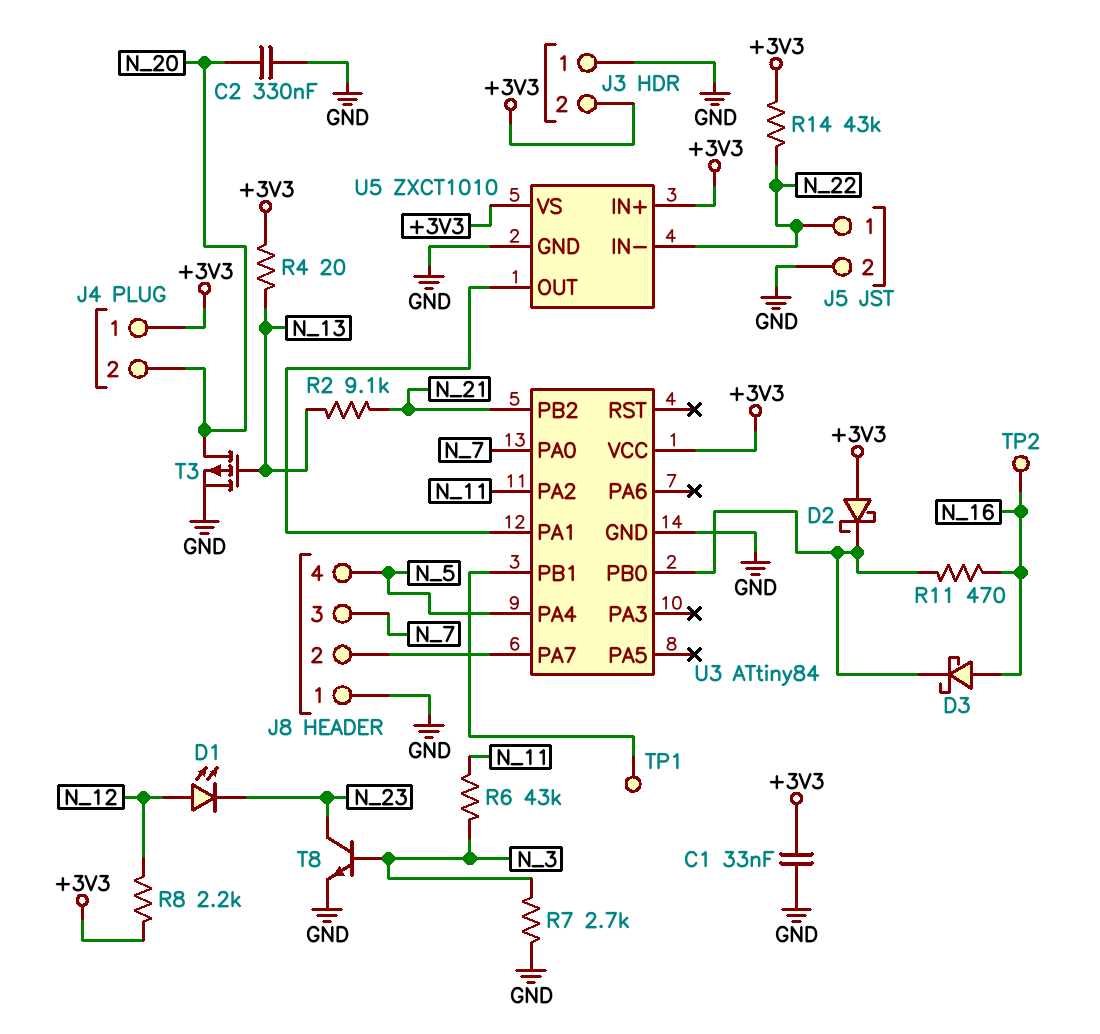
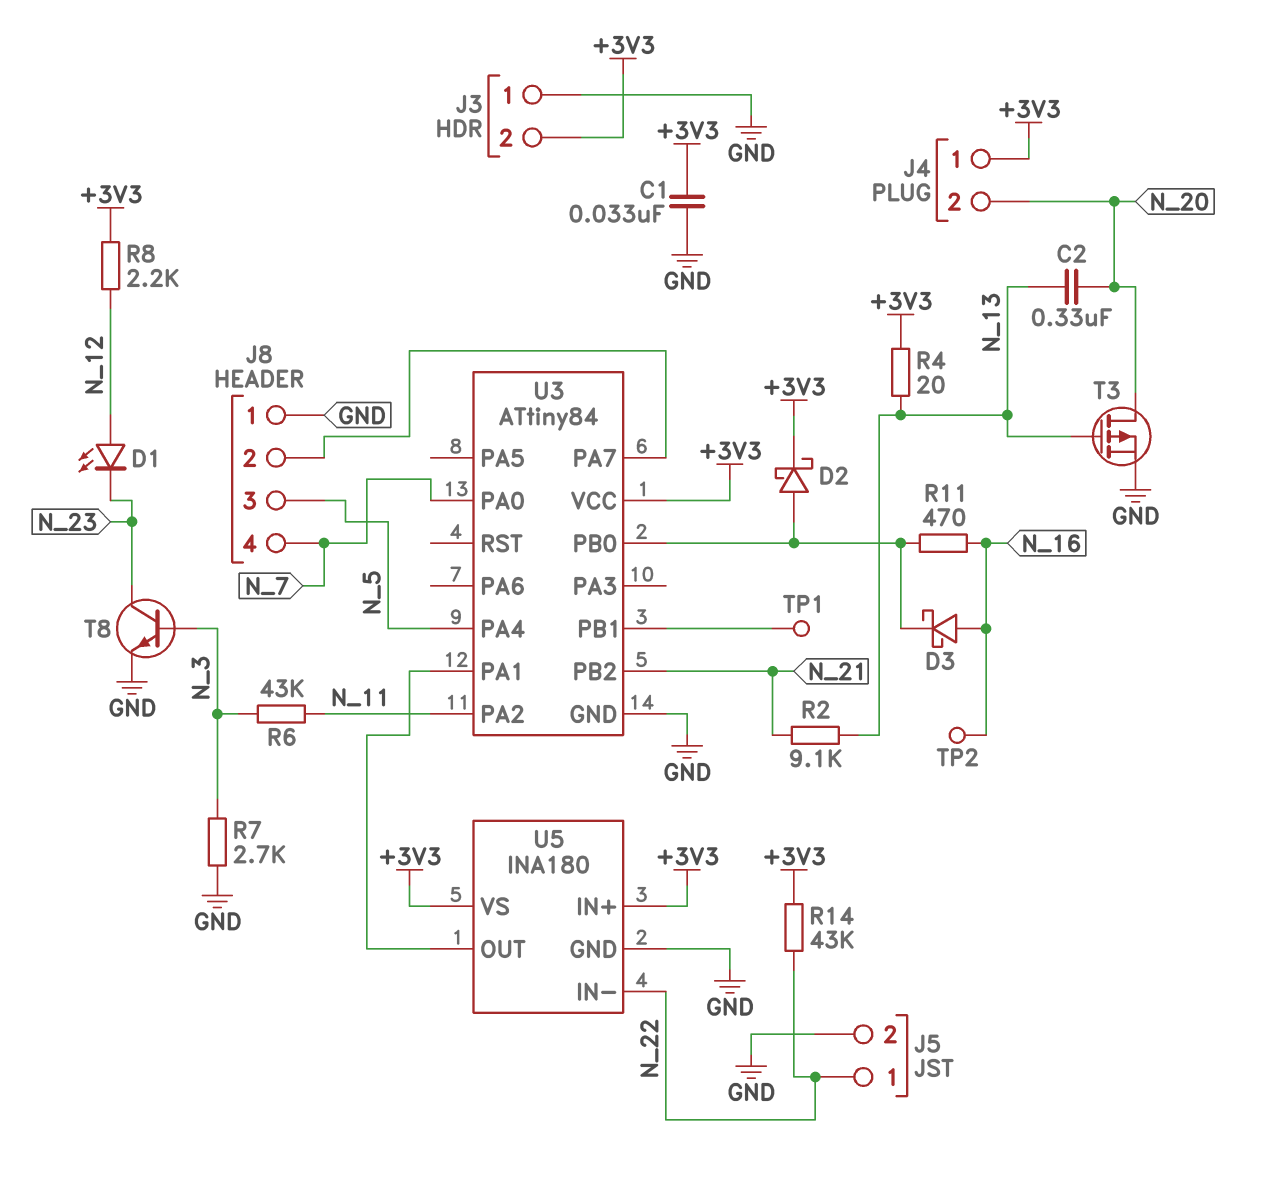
C2: 330nF (GND, N_20) -> 330nF (N_13, N_20)
D2: schottky (A +3V3, K U3/PB0) -> schottky (A U3/PB0, K +3V3)
J8 pin 3: N_7 -> N_5
J8 pin 4: N_5 -> N_7
U5: ZXCT1010 -> INA180

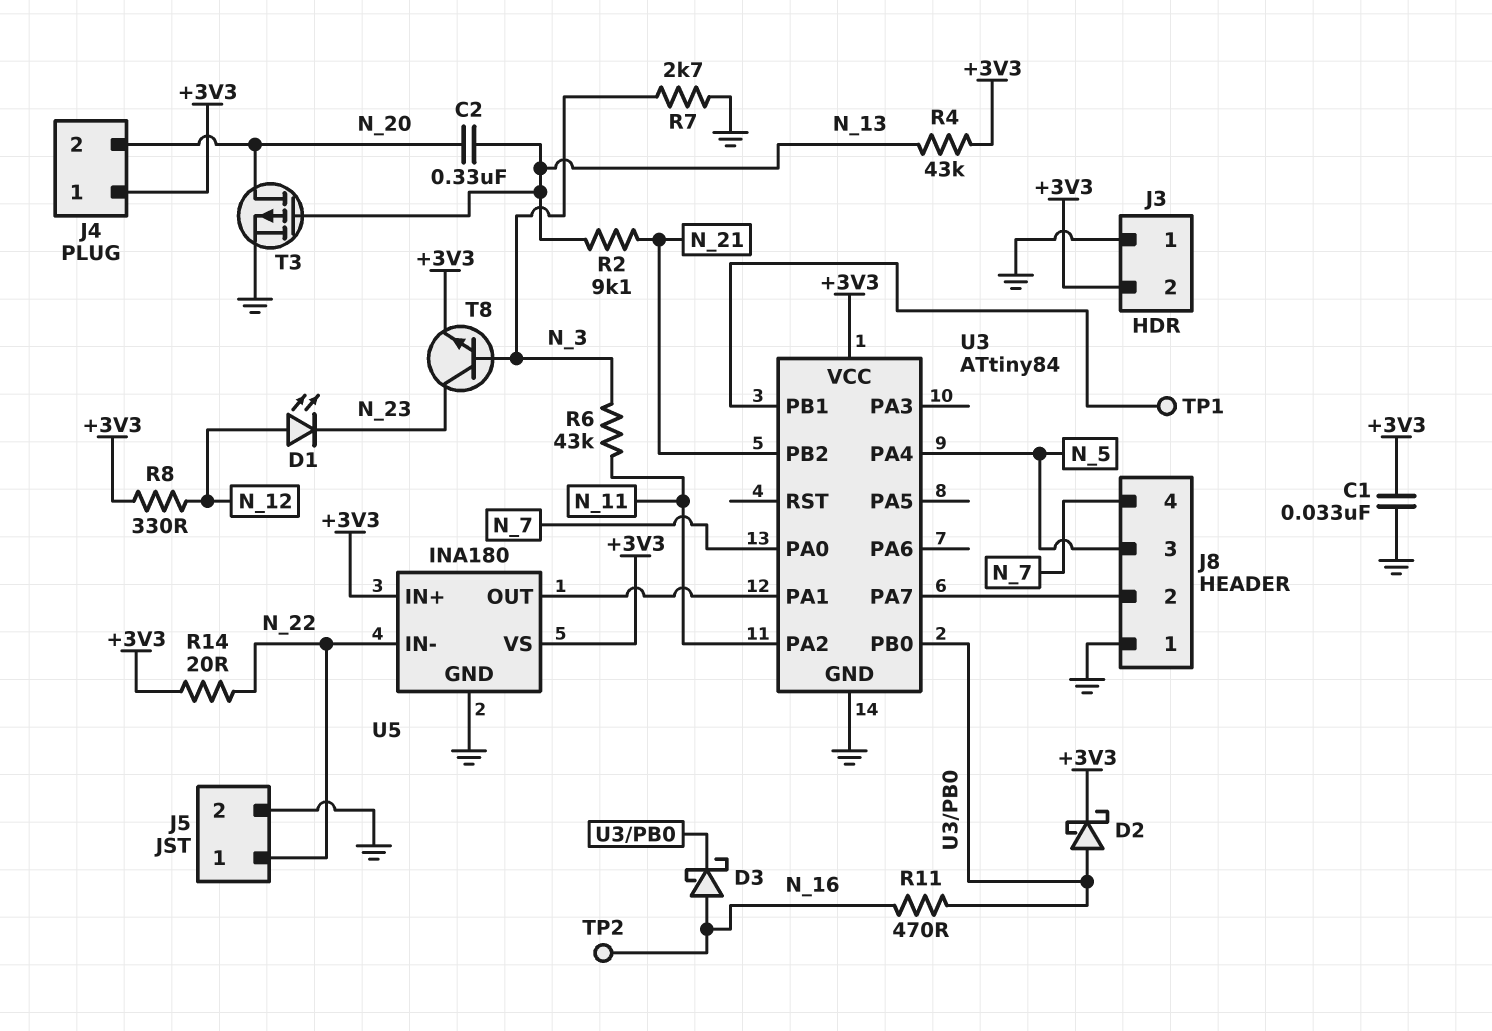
R4: 20 (+3V3, N_13) -> 43k (+3V3, N_13)
R8: 2.2k (+3V3, N_12) -> 330 (+3V3, N_12)
R14: 43k (+3V3, N_22) -> 20 (+3V3, N_22)
T8: NPN (B N_3, C N_23, E GND) -> NPN (B N_3, C N_23, E +3V3)

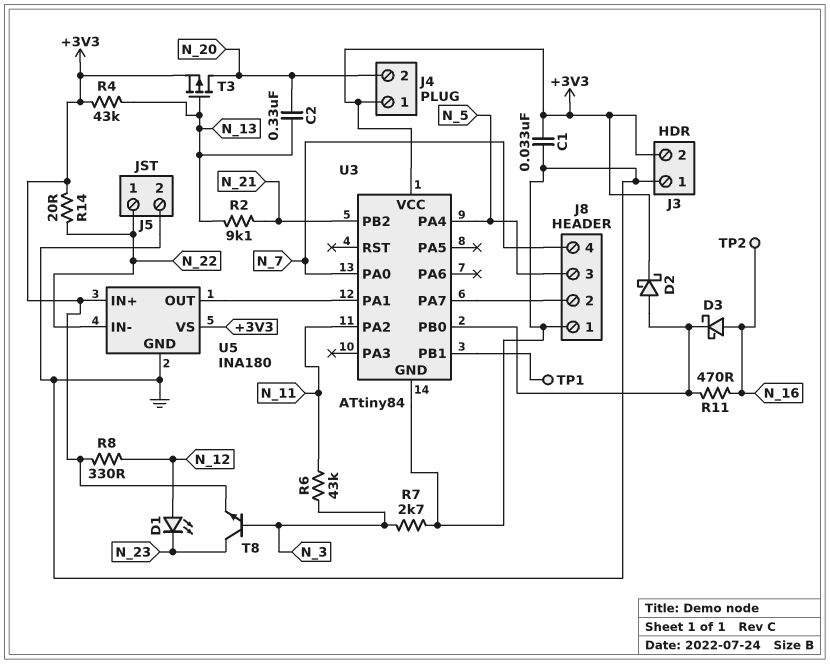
T3: PMOS (G N_13, D N_20, S GND) -> PMOS (G N_13, D N_20, S +3V3)

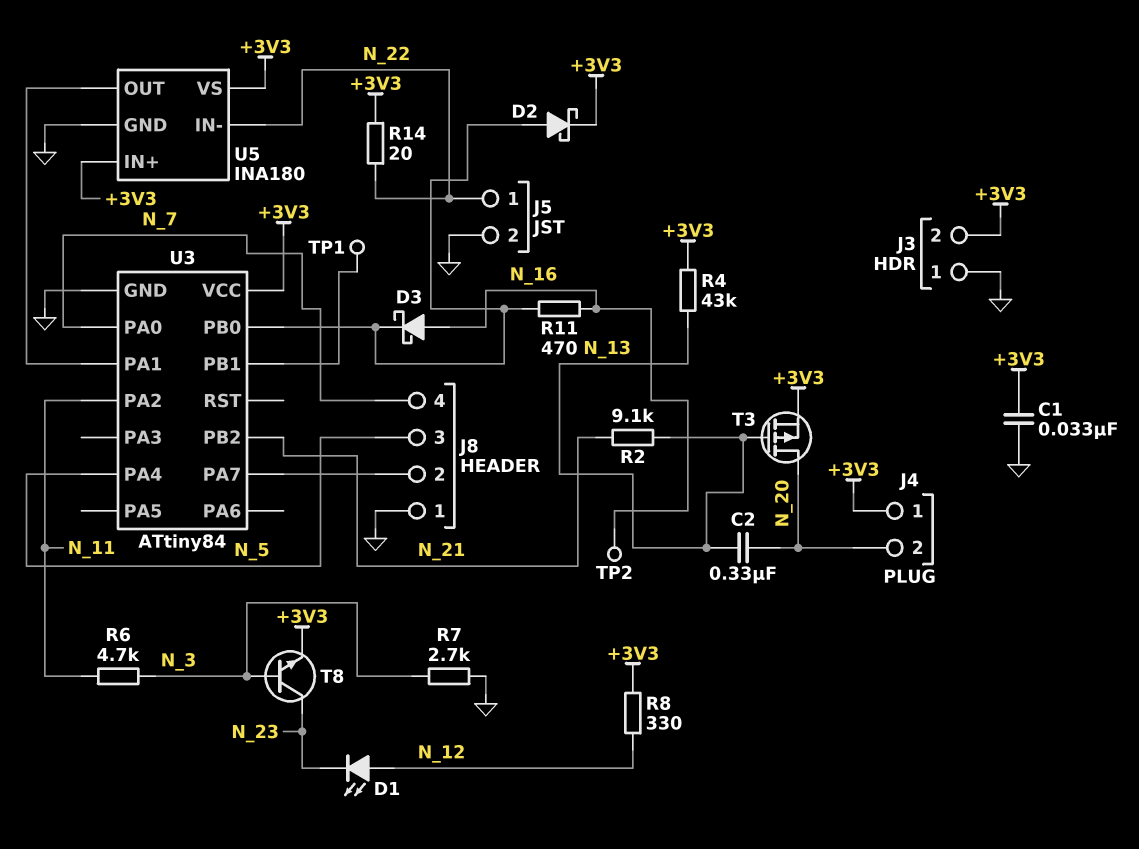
R6: 43k (N_3, N_11) -> 4.7k (N_3, N_11)

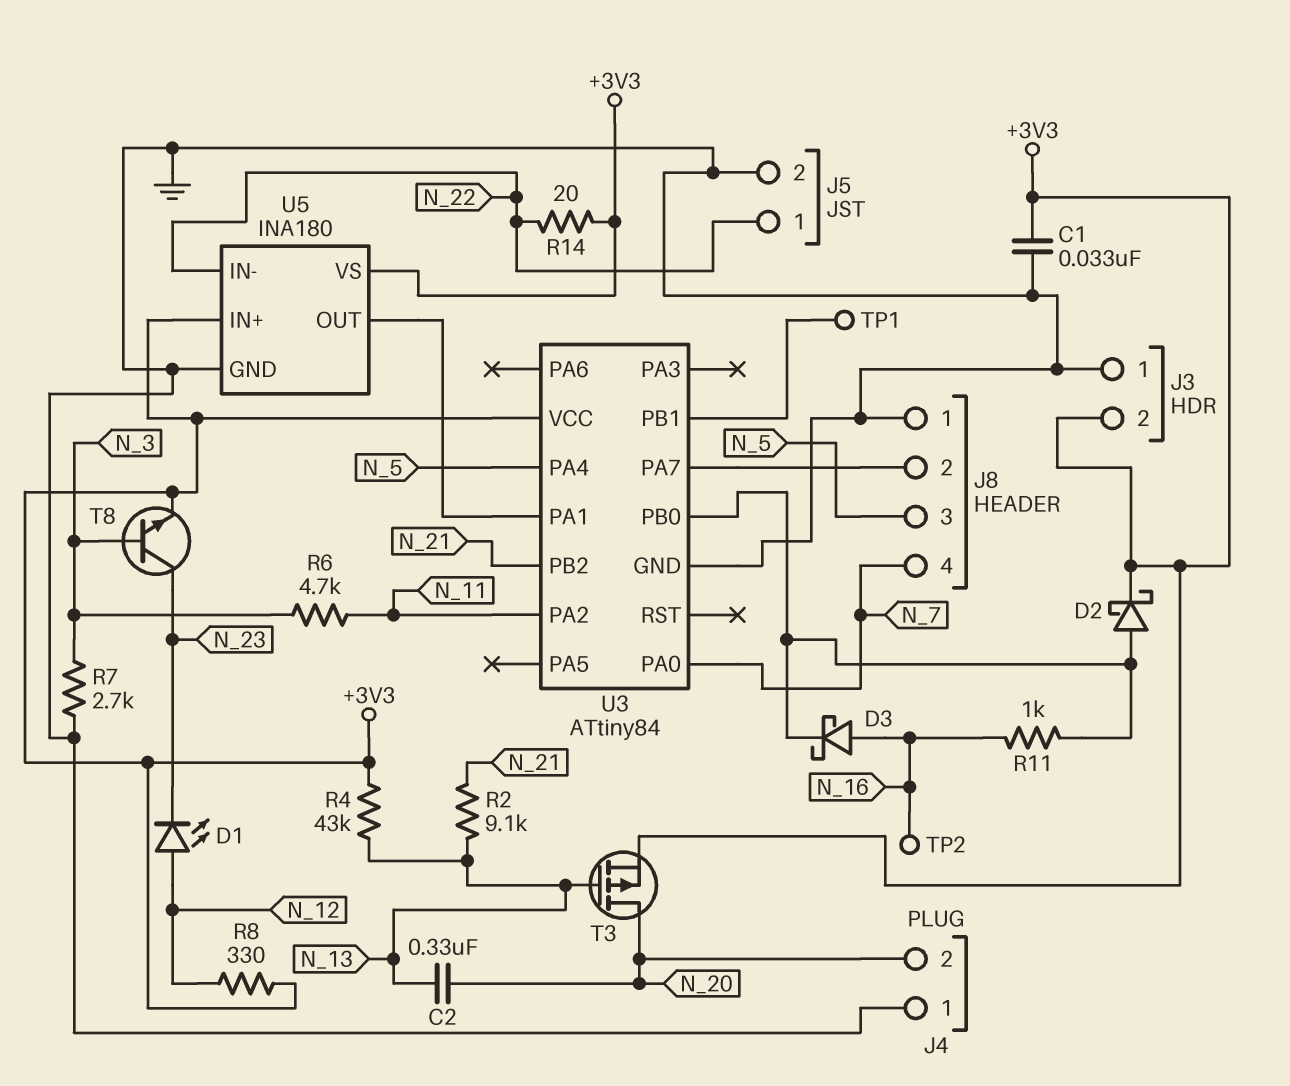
J4 pin 1: +3V3 -> GND
R11: 470 (N_16, U3/PB0) -> 1k (N_16, U3/PB0)

